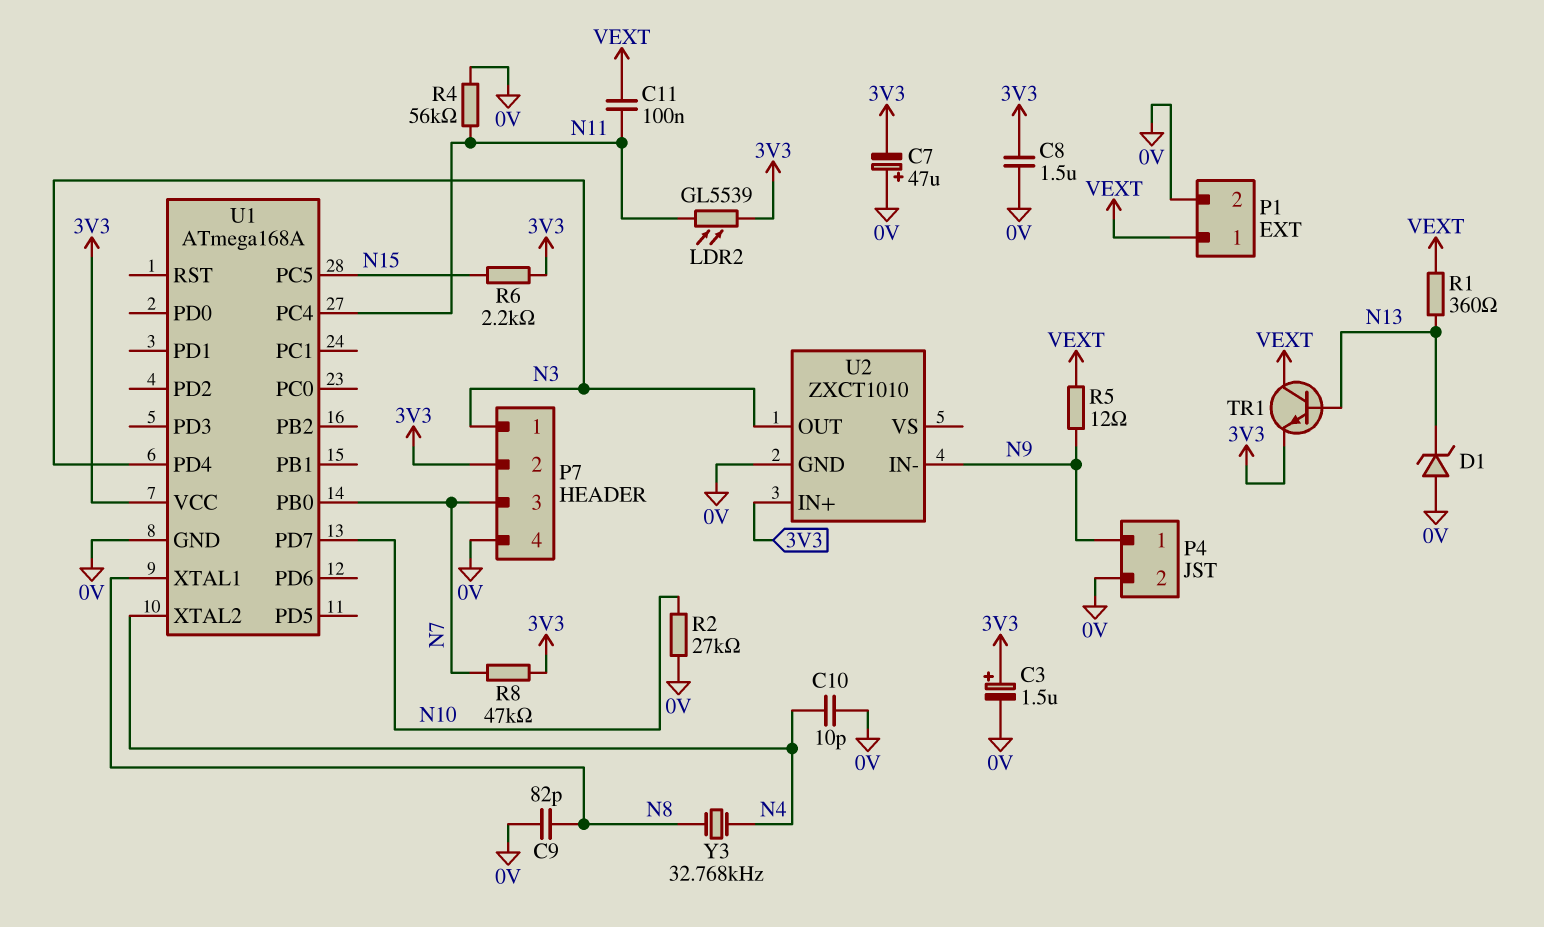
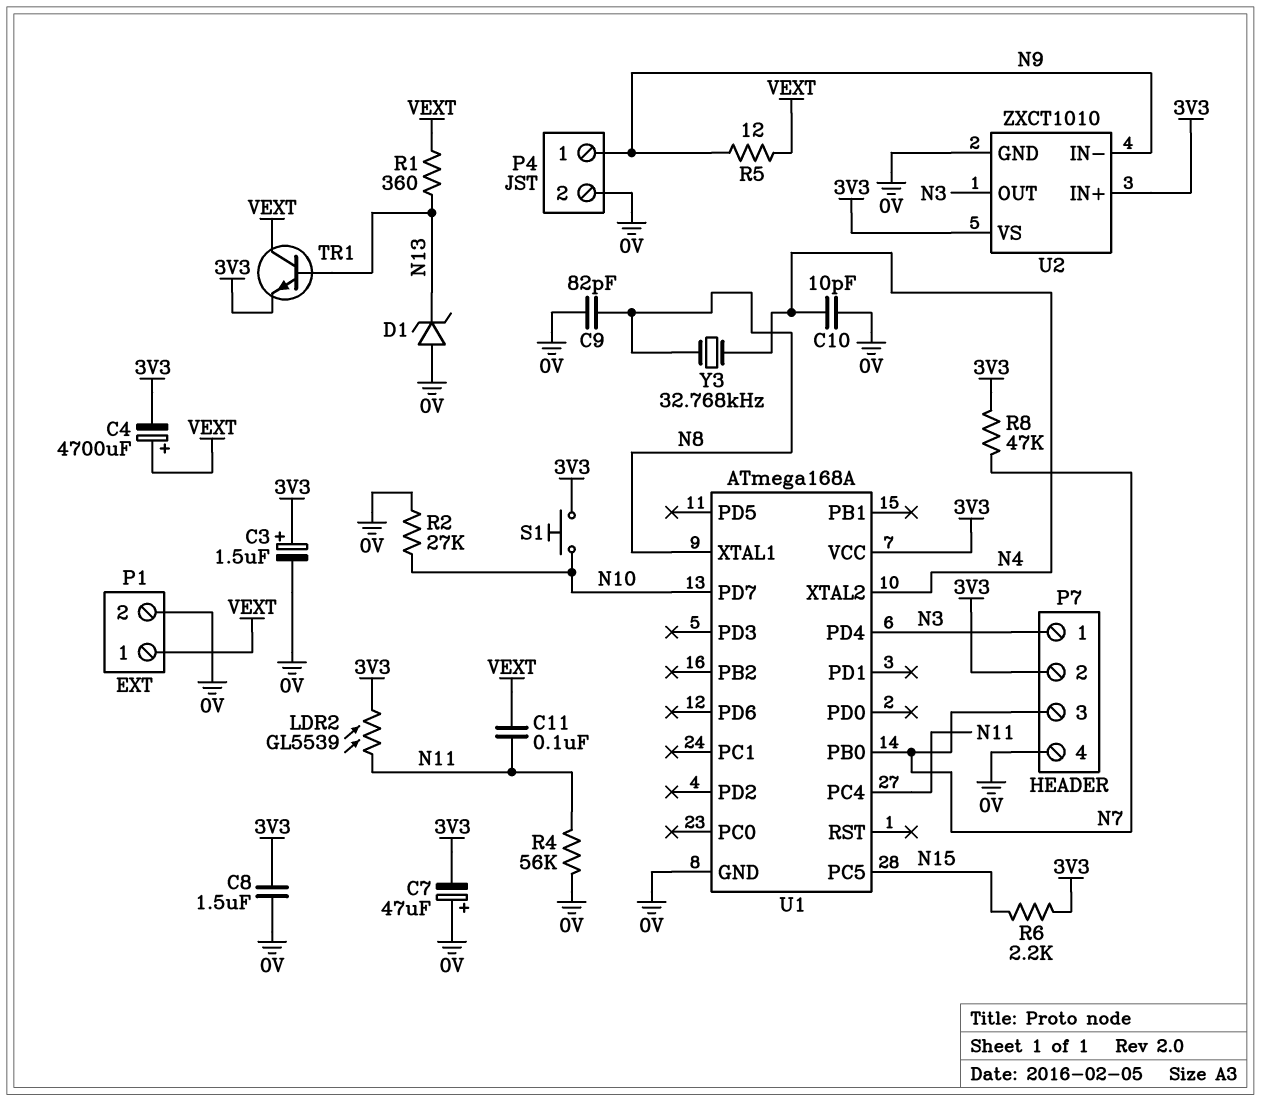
C4: none -> 4700uF (plus VEXT, minus 3V3)
S1: none -> button (3V3, N10)
U2 pin VS: none -> 3V3

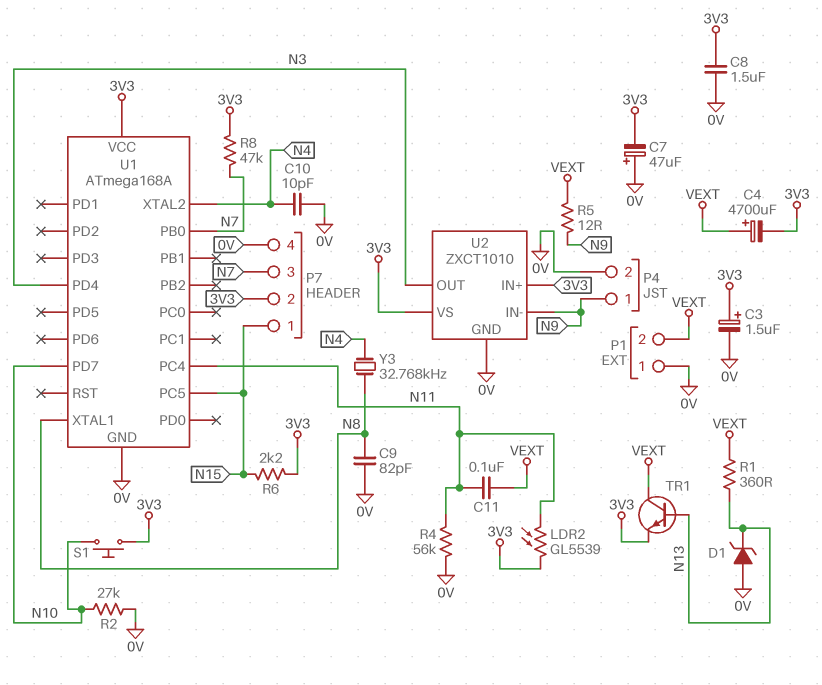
P1 pin 1: VEXT -> 0V
P1 pin 2: 0V -> VEXT
P7 pin 1: N3 -> N15

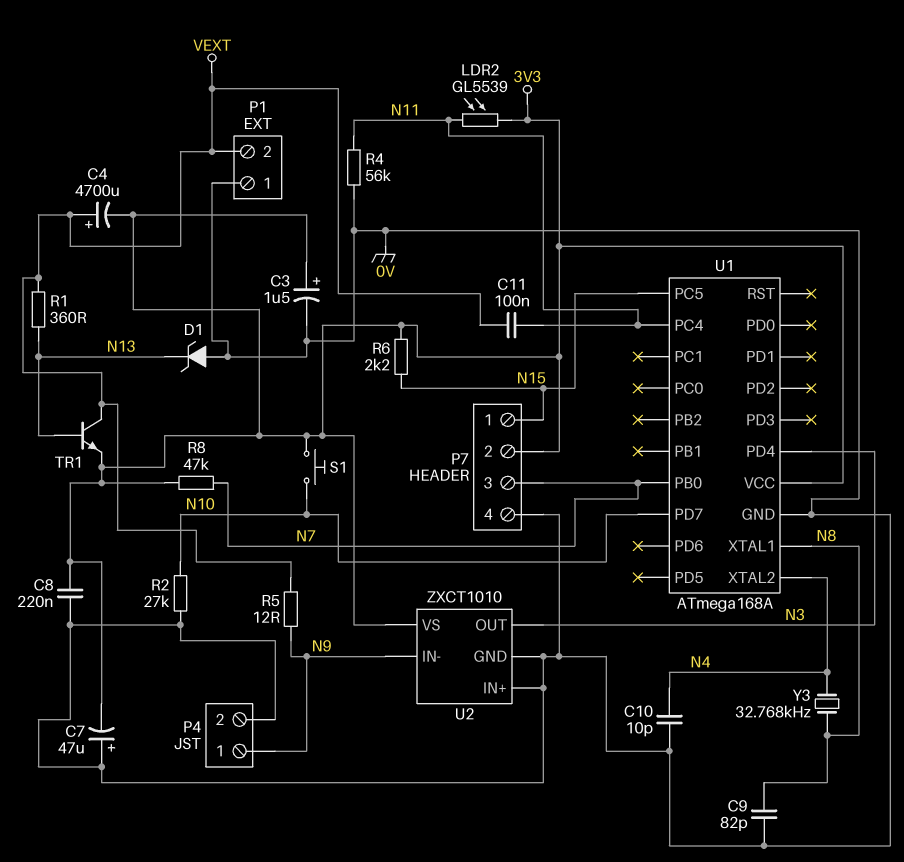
C8: 1.5uF (0V, 3V3) -> 220nF (0V, 3V3)
U2 pin IN+: 3V3 -> 0V

